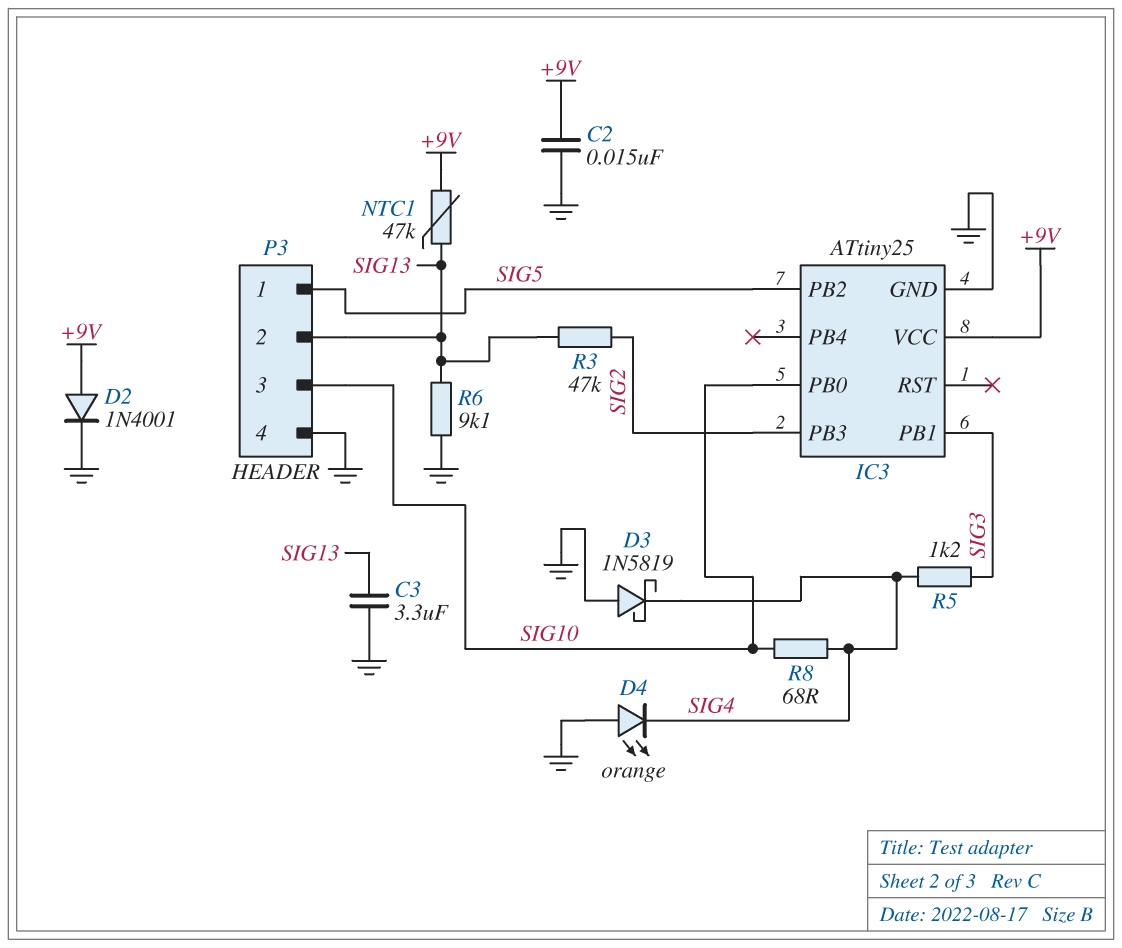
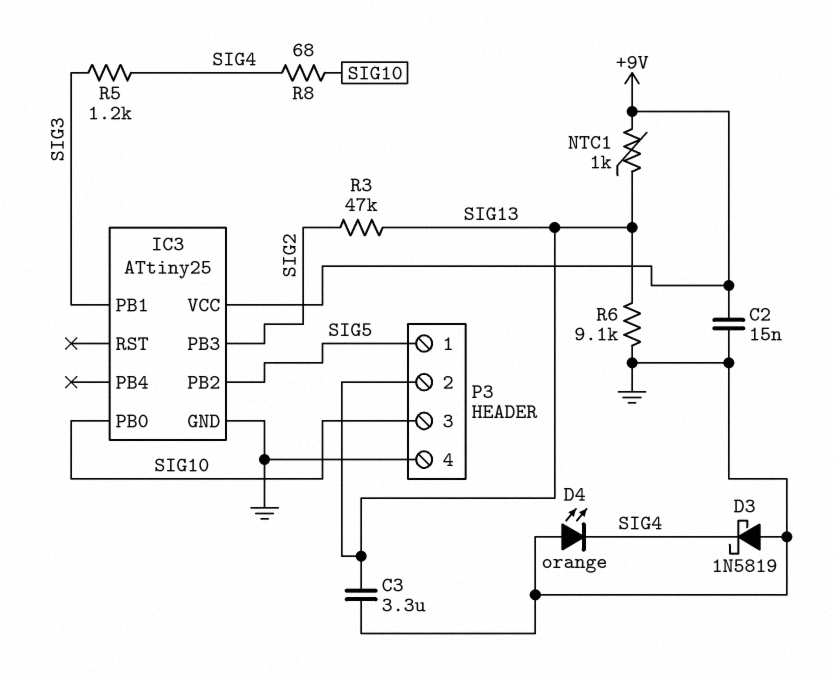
D2: diode 1N4001 (A +9V, K GND) -> none
NTC1: 47k (+9V, SIG13) -> 1k (+9V, SIG13)

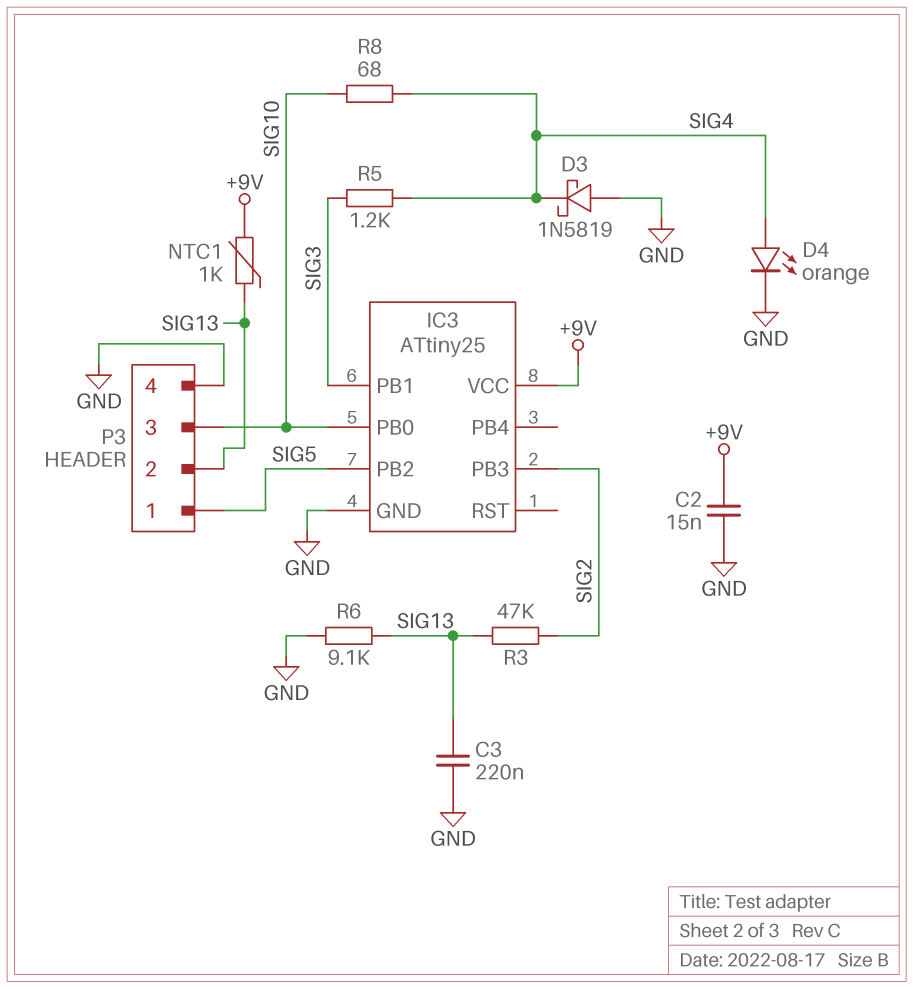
C3: 3.3uF (GND, SIG13) -> 220nF (GND, SIG13)
D4: LED orange (A GND, K SIG4) -> LED orange (A SIG4, K GND)

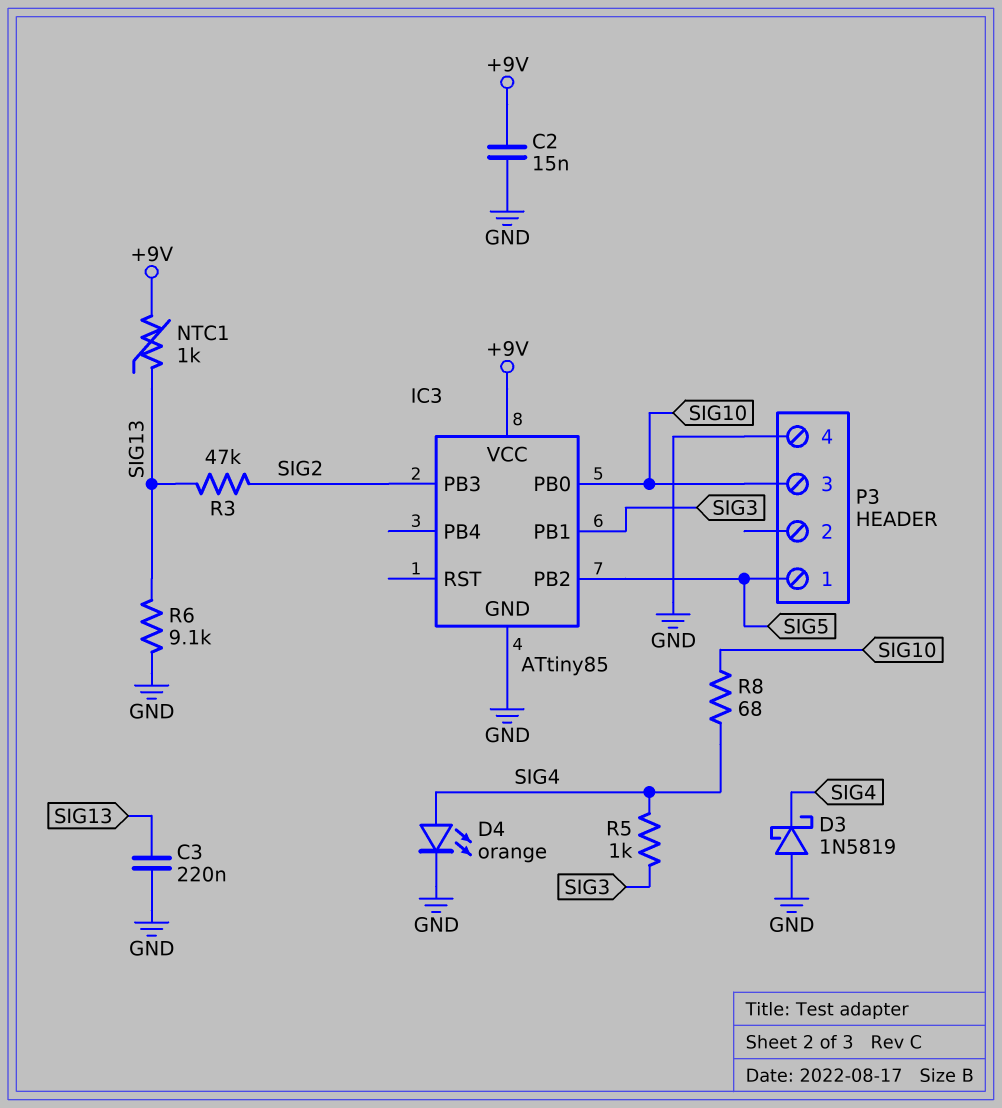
IC3: ATtiny25 -> ATtiny85
P3 pin 2: SIG13 -> none
R5: 1.2k (SIG3, SIG4) -> 1k (SIG3, SIG4)

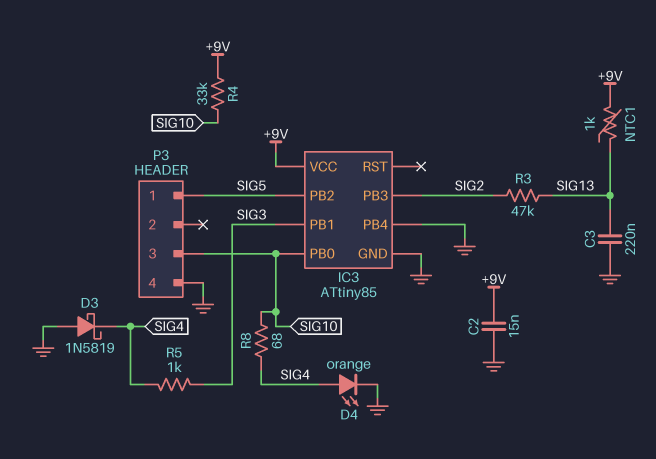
IC3 pin PB4: none -> GND
R4: none -> 33k (+9V, SIG10)
R6: 9.1k (GND, SIG13) -> none

